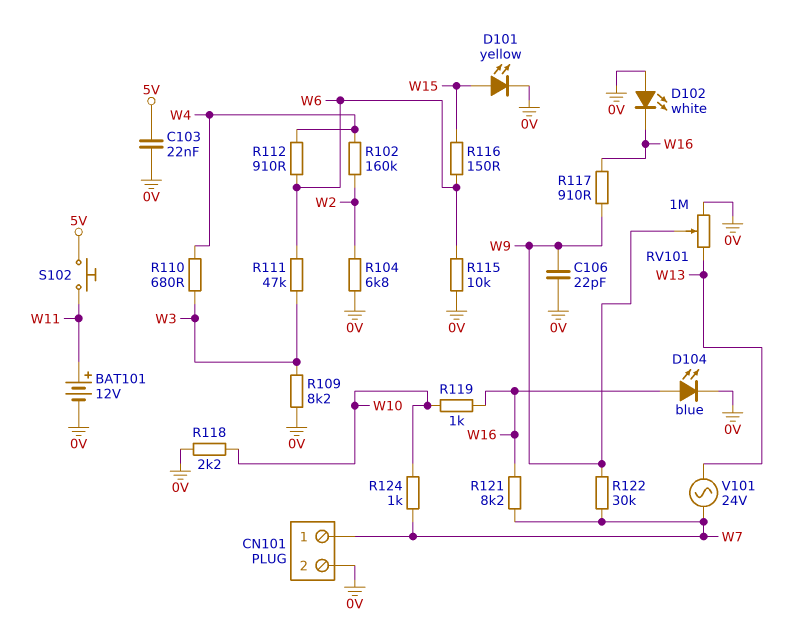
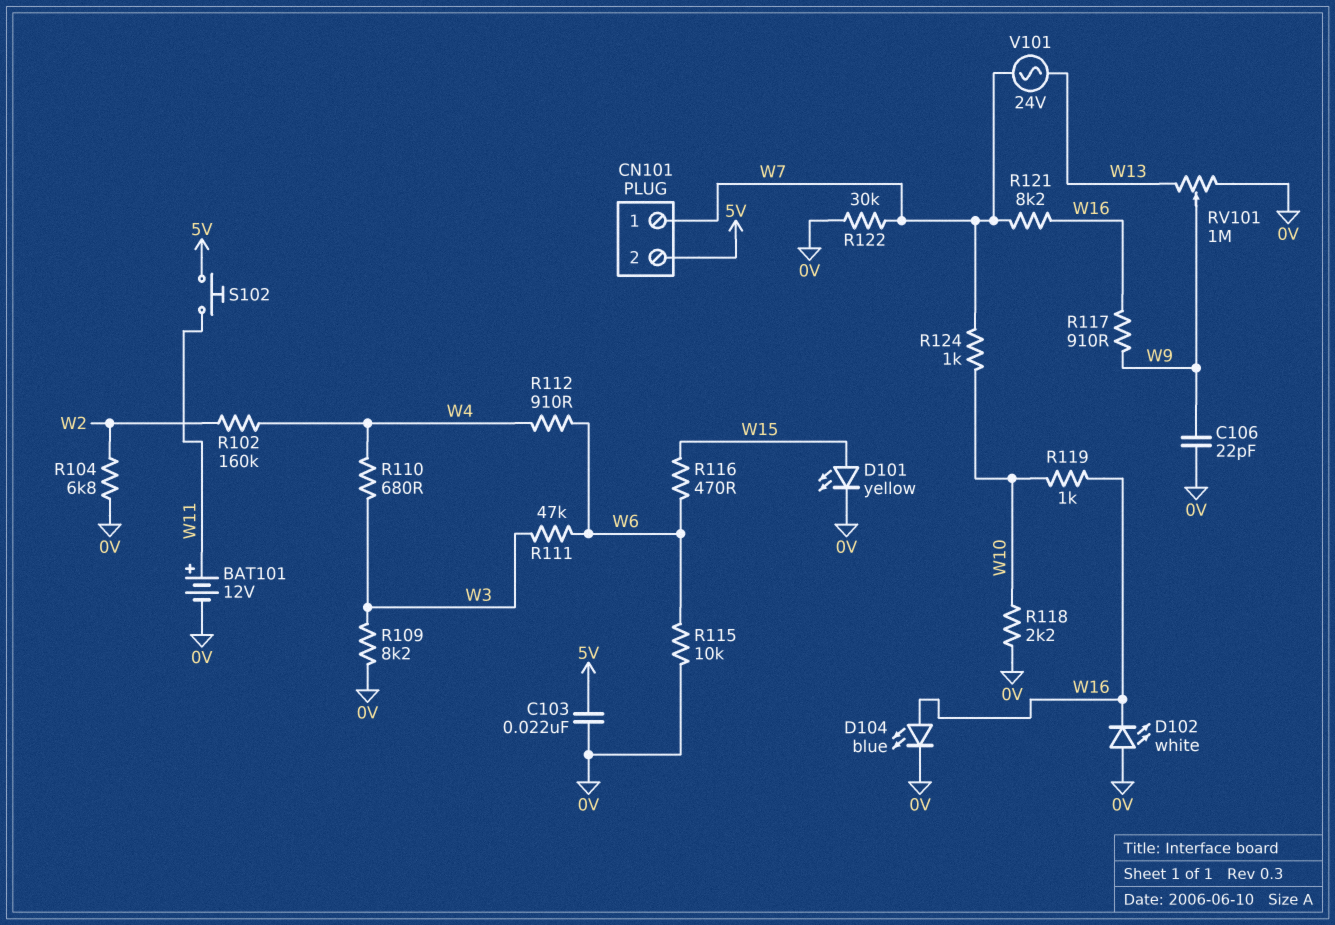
CN101 pin 2: 0V -> 5V
R116: 150 (W6, W15) -> 470 (W6, W15)
R122: 30k (W7, W9) -> 30k (0V, W7)

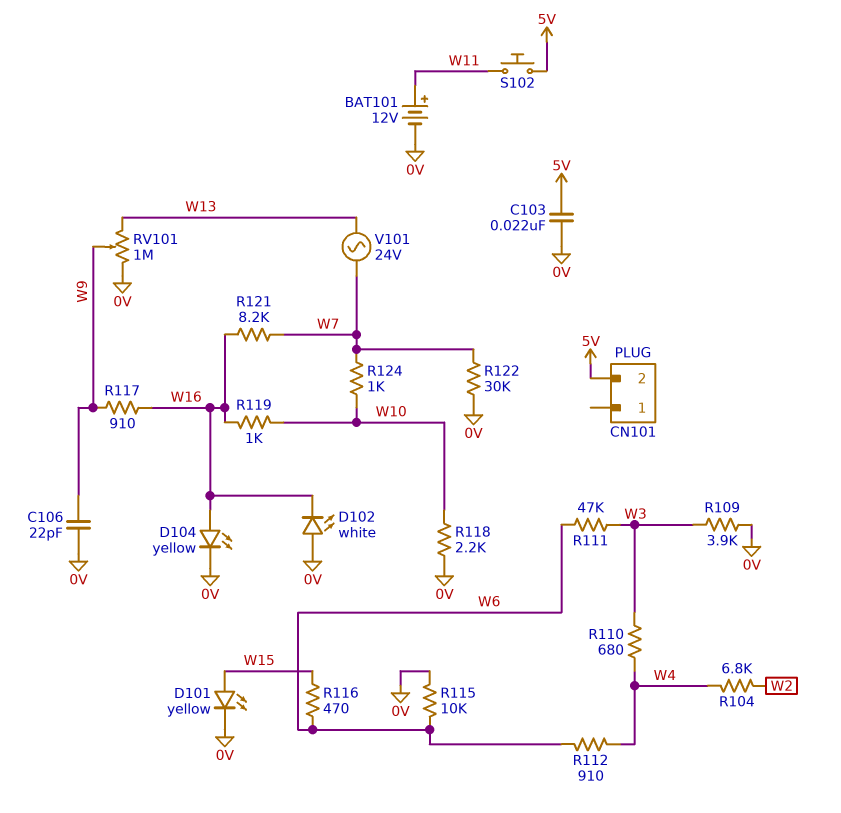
CN101 pin 1: W7 -> none
D104: LED blue (A W16, K 0V) -> LED yellow (A W16, K 0V)
R102: 160k (W2, W4) -> none
R104: 6.8k (0V, W2) -> 6.8k (W2, W4)
R109: 8.2k (0V, W3) -> 3.9k (0V, W3)

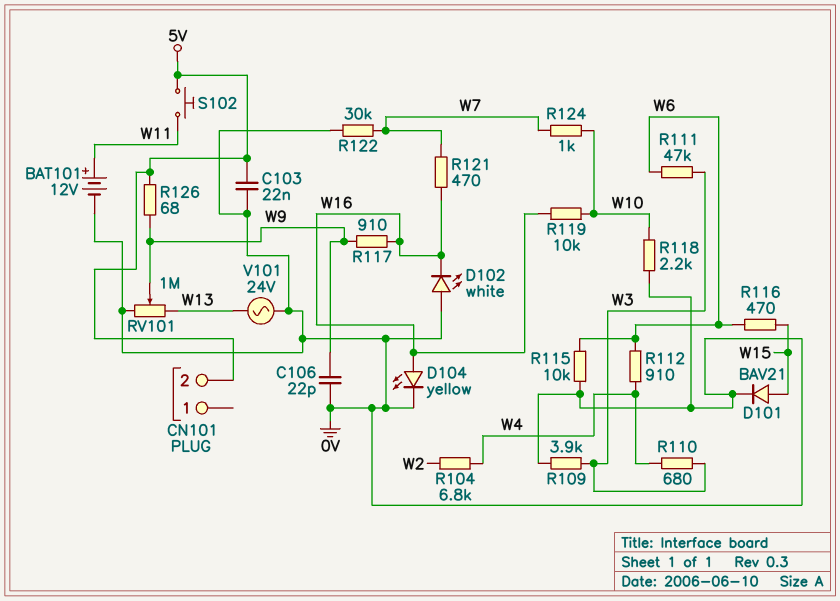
D101: LED yellow (A W15, K 0V) -> diode BAV21 (A W15, K 0V)
R119: 1k (W10, W16) -> 10k (W10, W16)
R121: 8.2k (W7, W16) -> 470 (W7, W16)
R126: none -> 68 (5V, W9)
V101: AC 24V (W7, W13) -> AC 24V (0V, W13)

